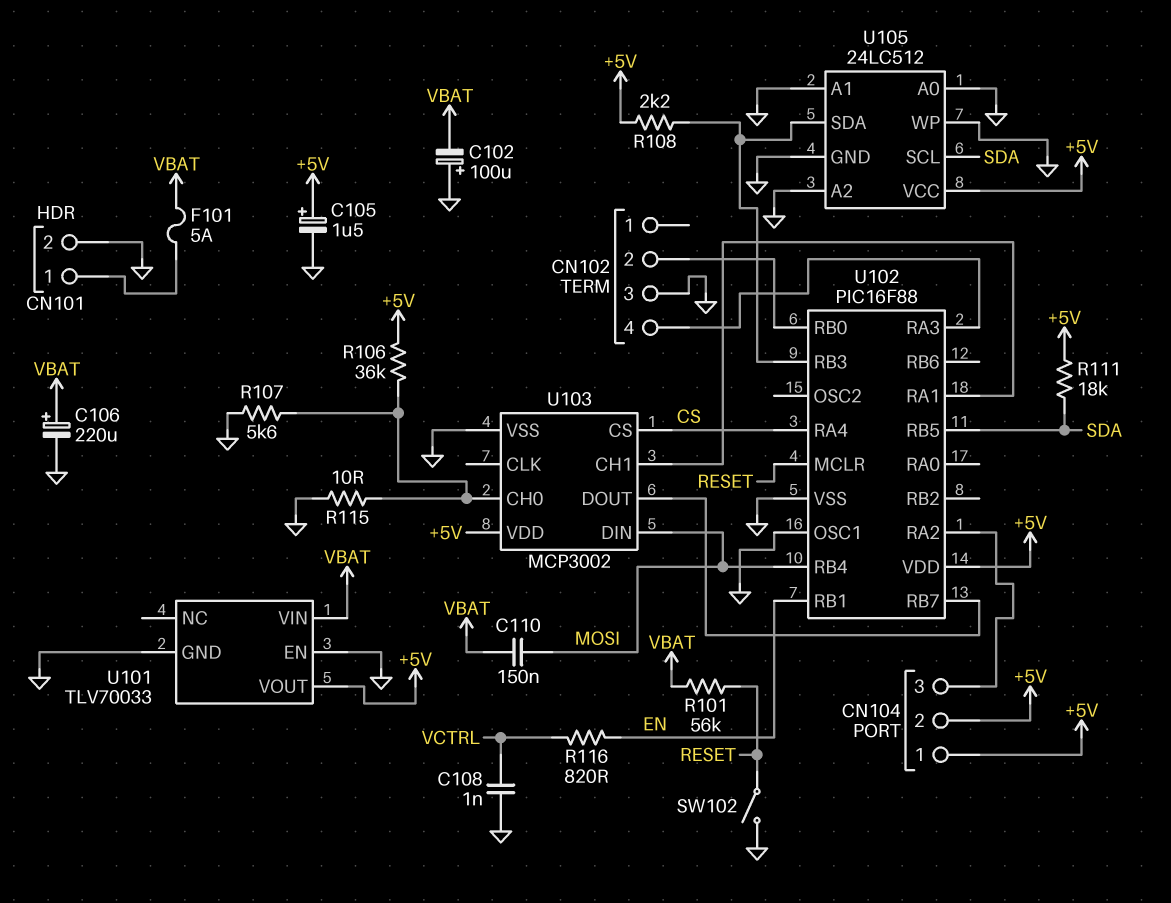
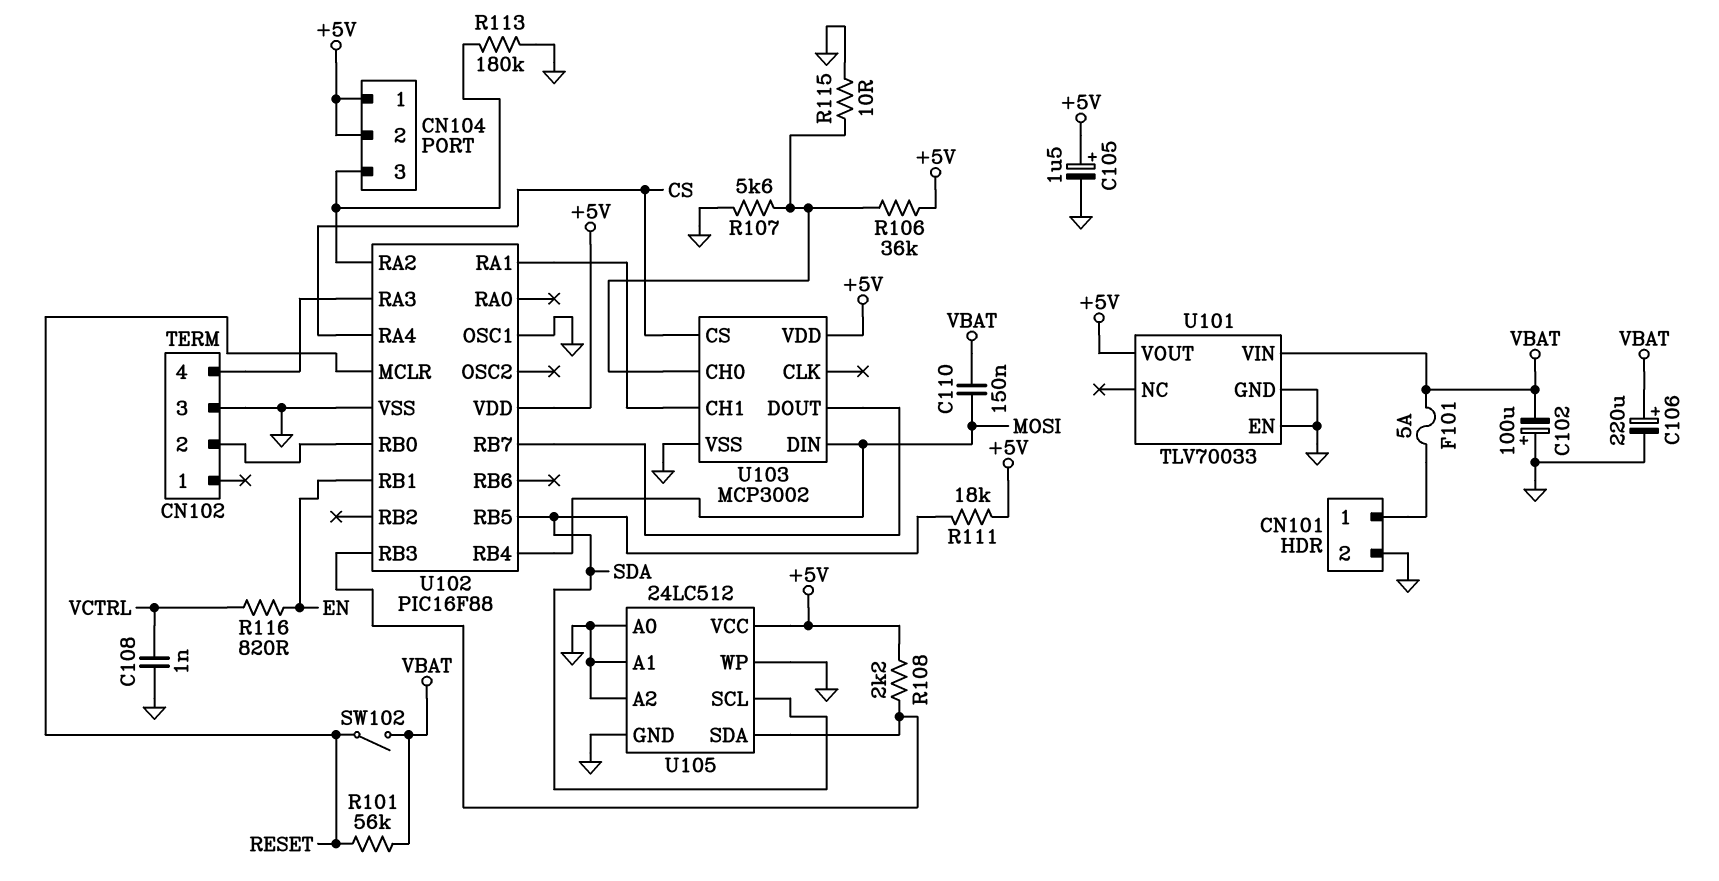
R113: none -> 180k (CN104/3, GND)
SW102: switch (GND, RESET) -> switch (RESET, VBAT)

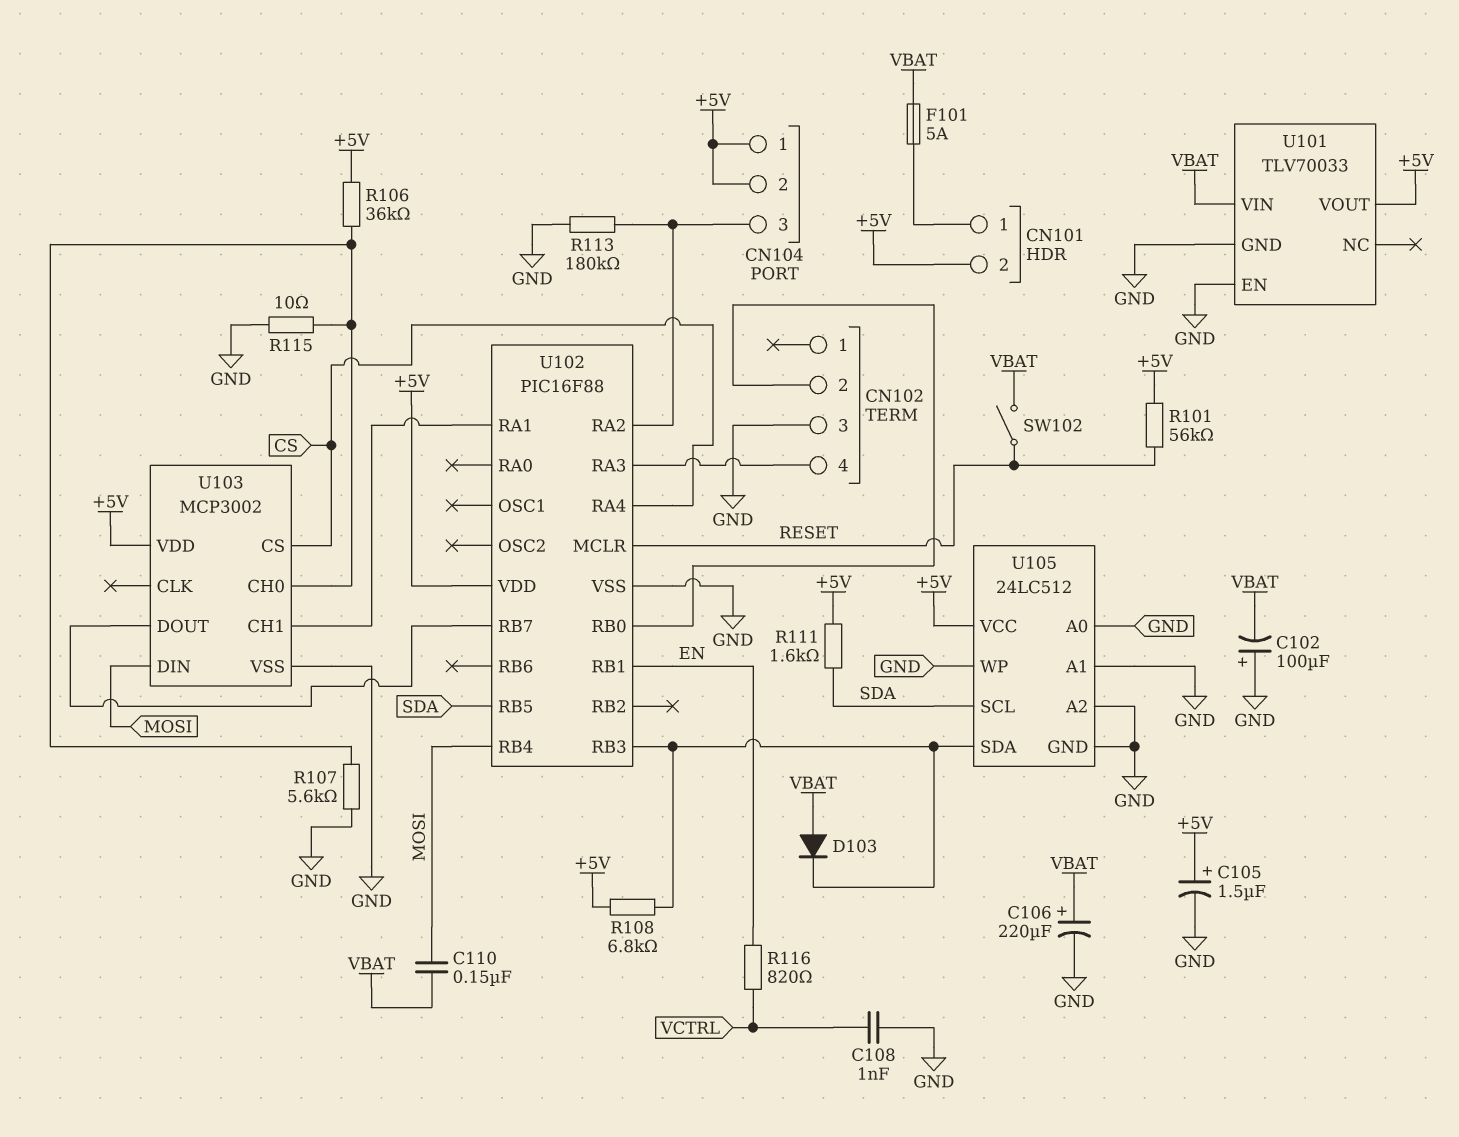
CN101 pin 2: GND -> +5V
D103: none -> diode (A VBAT, K U102/RB3)
R101: 56k (RESET, VBAT) -> 56k (+5V, RESET)
R108: 2.2k (+5V, U102/RB3) -> 6.8k (+5V, U102/RB3)
R111: 18k (+5V, SDA) -> 1.6k (+5V, SDA)
U102 pin OSC1: GND -> none

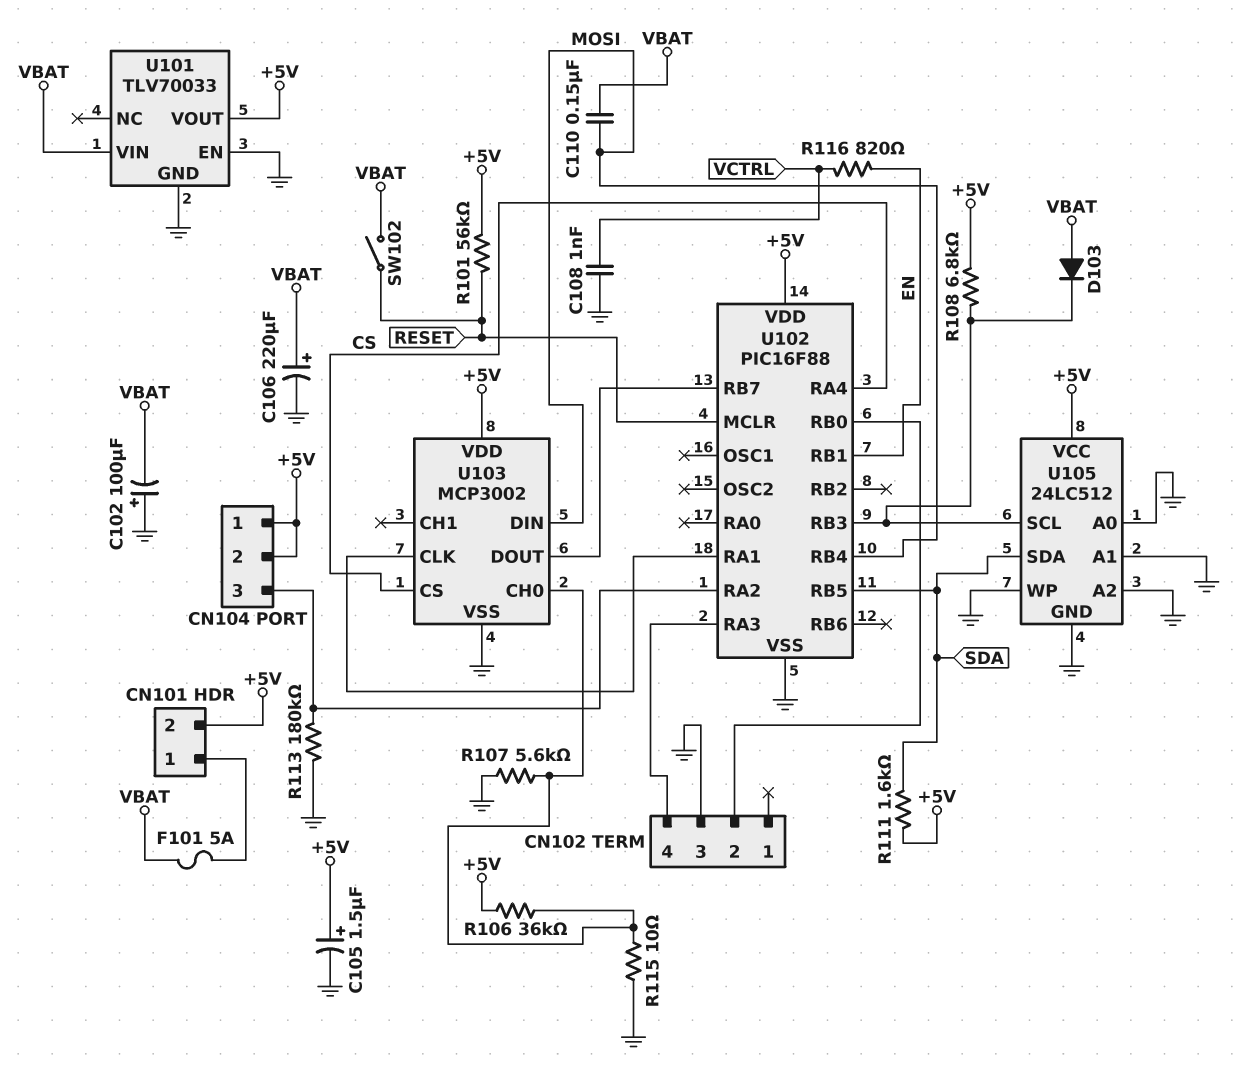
U103 pin CH1: U102/RA1 -> none
U103 pin CLK: none -> U102/RA1
U105 pin SCL: SDA -> U102/RB3
U105 pin SDA: U102/RB3 -> SDA

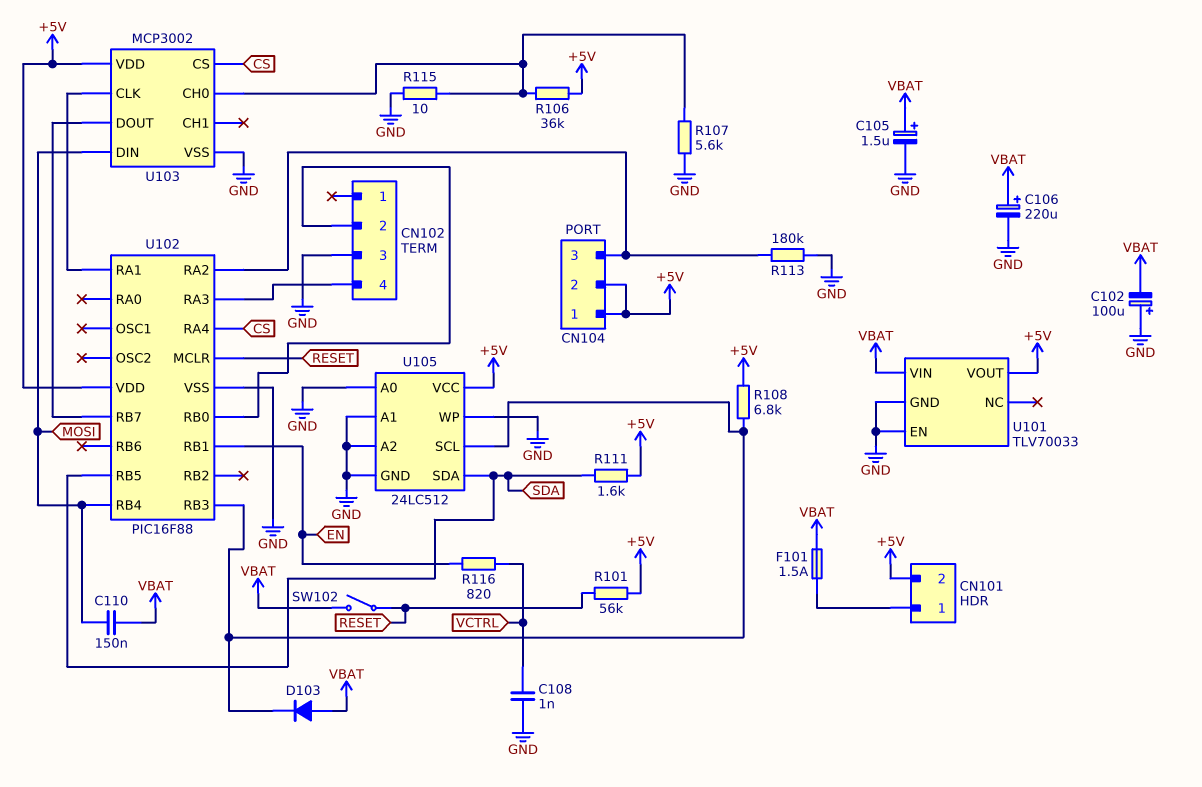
C105: 1.5uF (plus +5V, minus GND) -> 1.5uF (plus VBAT, minus GND)
F101: 5A (CN101/1, VBAT) -> 1.5A (CN101/1, VBAT)

